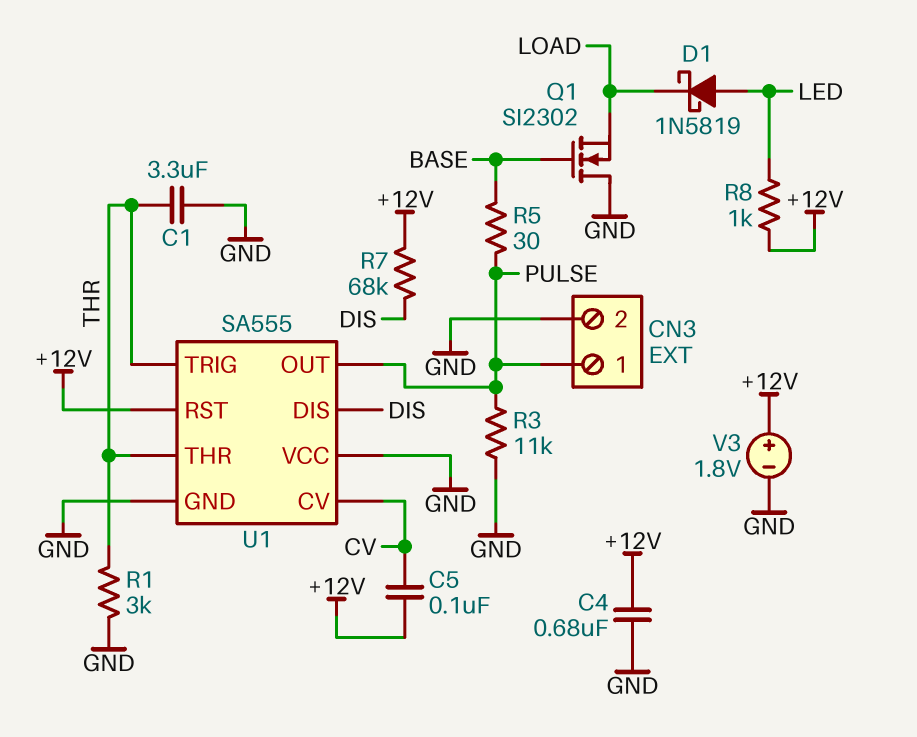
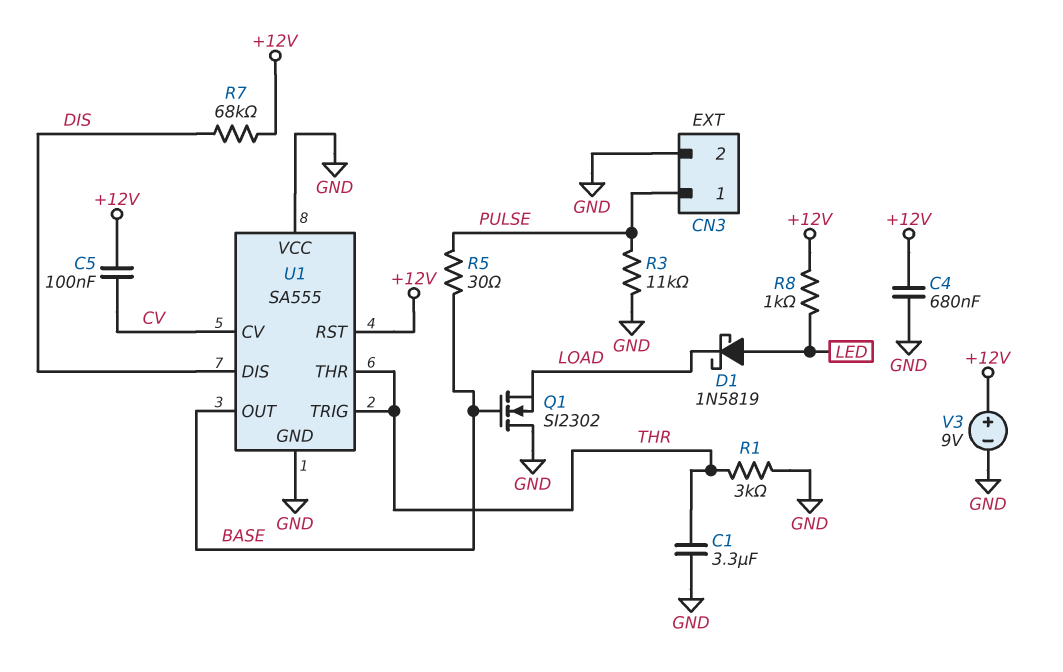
U1 pin OUT: PULSE -> BASE
V3: 1.8V (plus +12V, minus GND) -> 9V (plus +12V, minus GND)

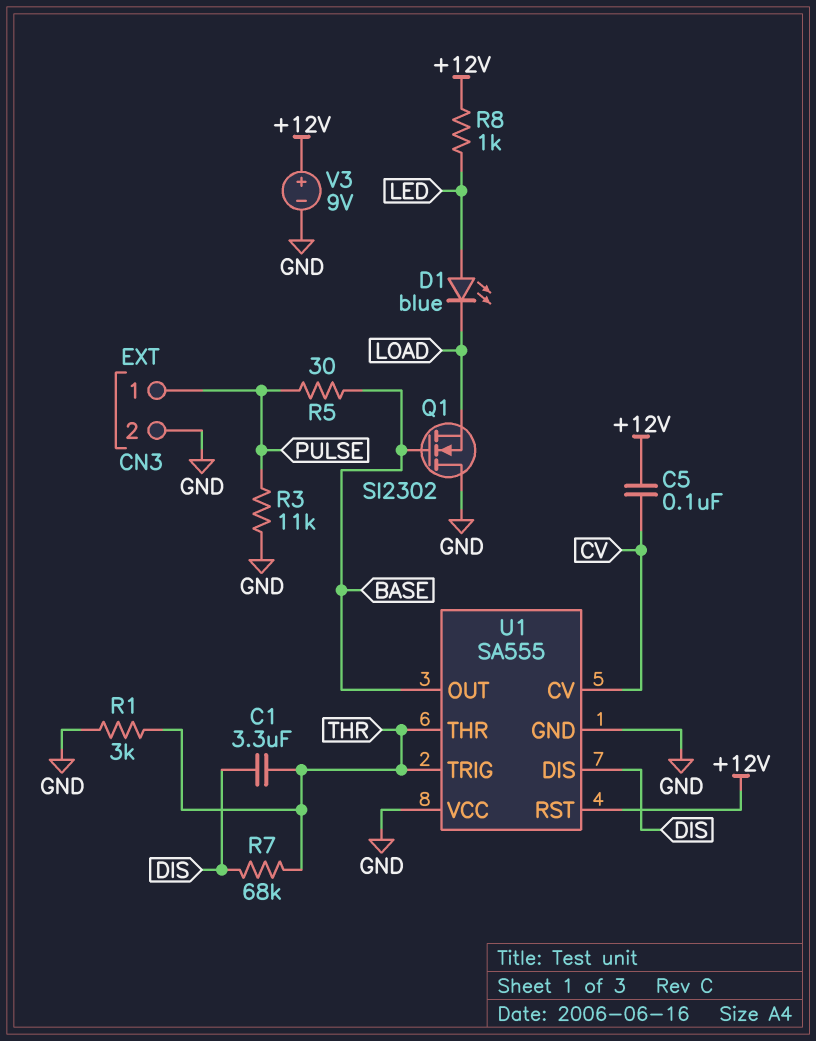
C1: 3.3uF (GND, THR) -> 3.3uF (DIS, THR)
C4: 680nF (+12V, GND) -> none
D1: schottky 1N5819 (A LED, K LOAD) -> LED blue (A LED, K LOAD)
R7: 68k (+12V, DIS) -> 68k (DIS, THR)

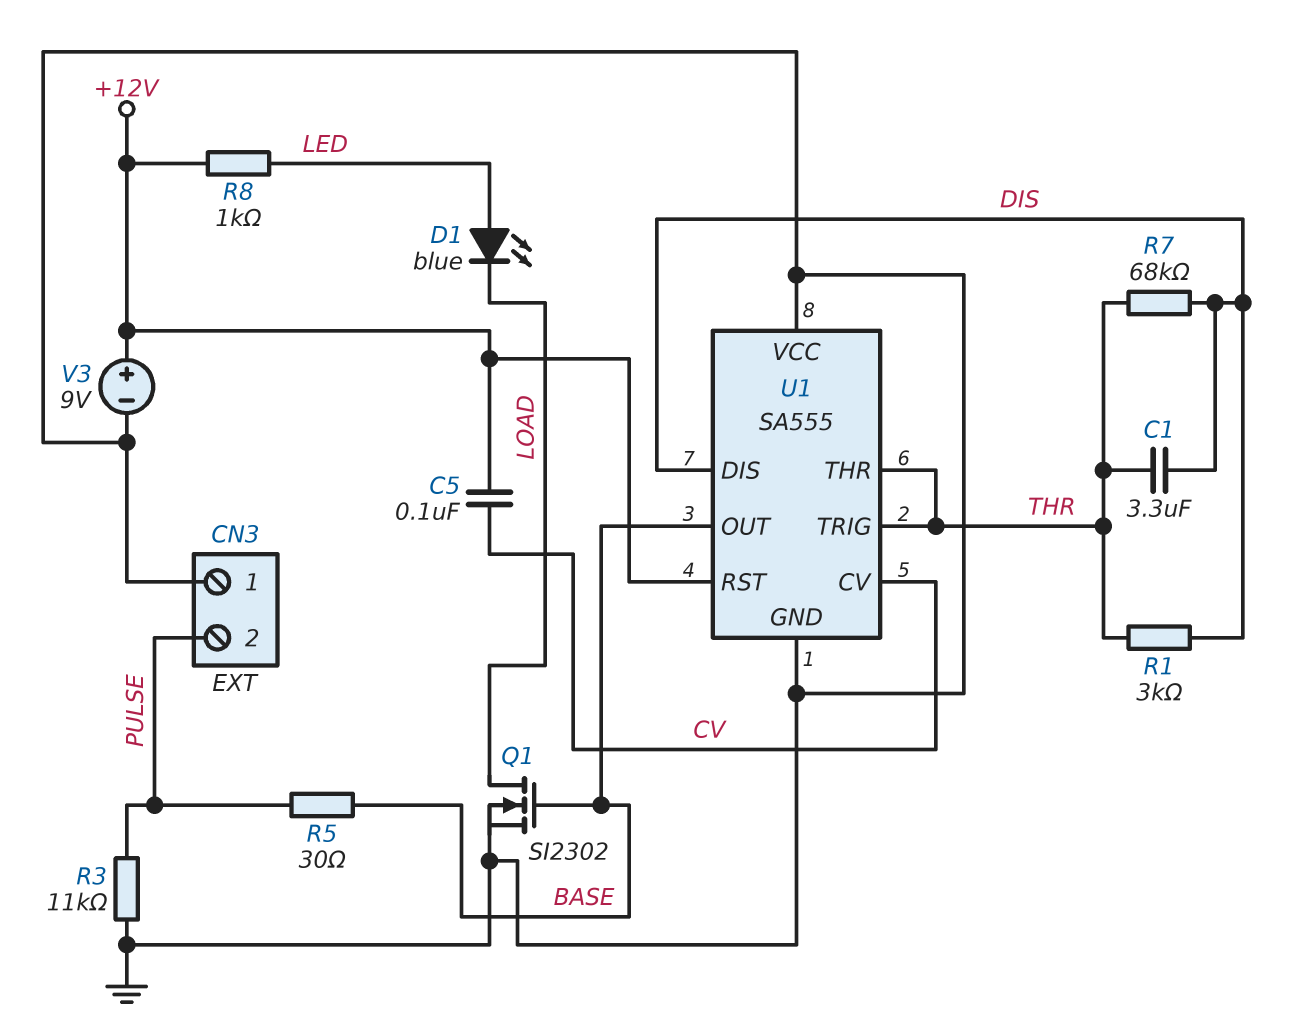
CN3 pin 1: PULSE -> GND
CN3 pin 2: GND -> PULSE
Q1: NMOS SI2302 (G BASE, D GND, S LOAD) -> NMOS SI2302 (G BASE, D LOAD, S GND)
R1: 3k (GND, THR) -> 3k (DIS, THR)

